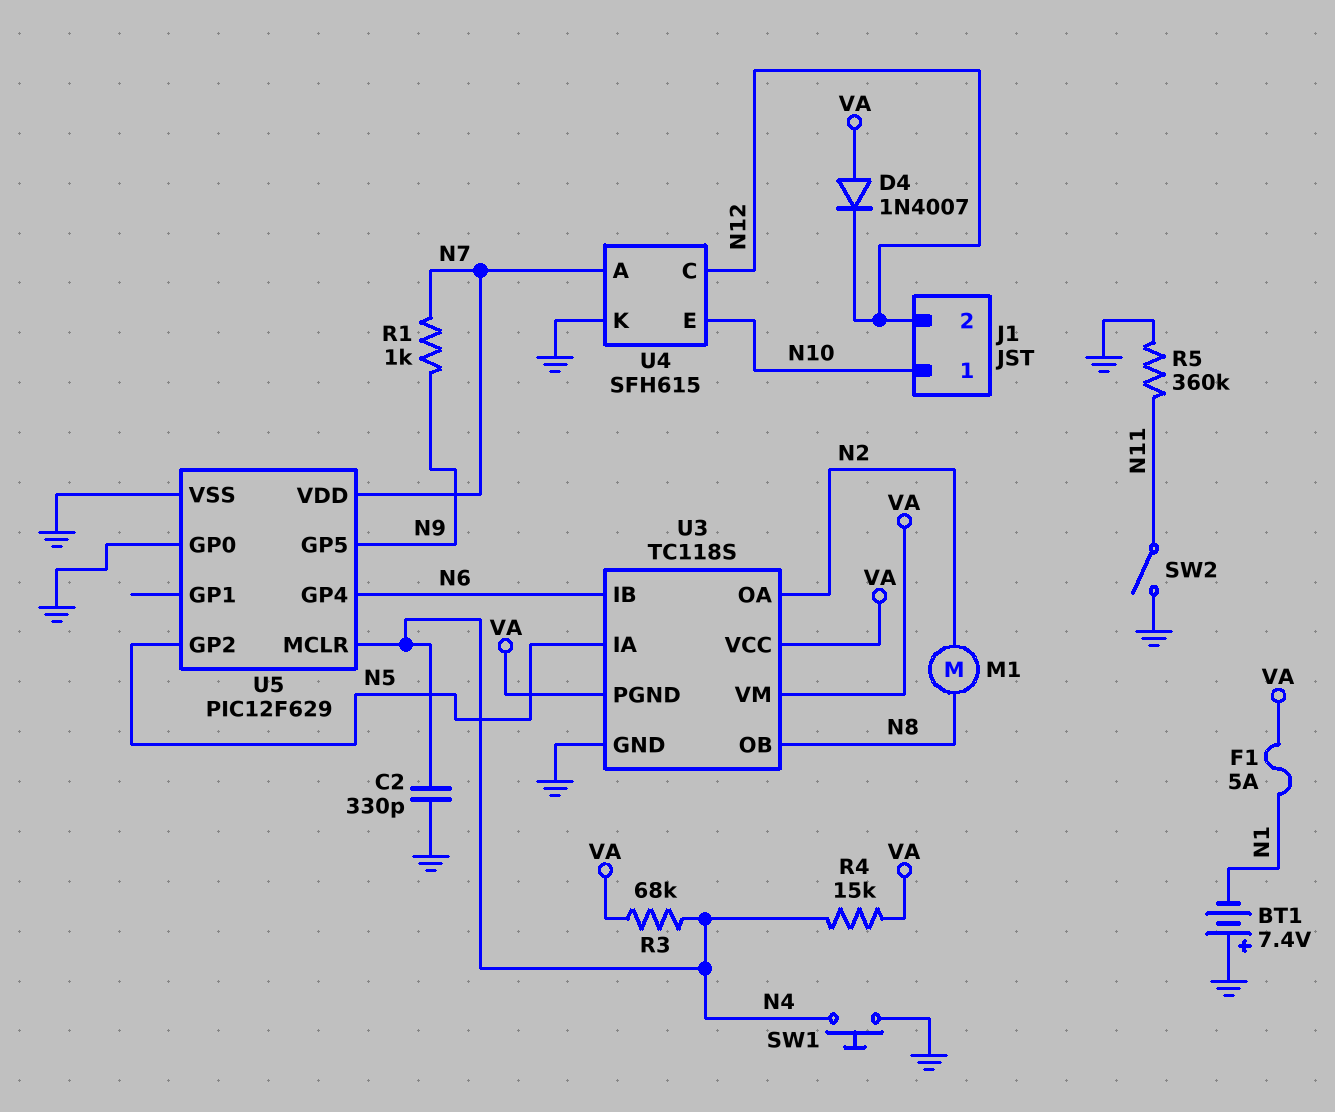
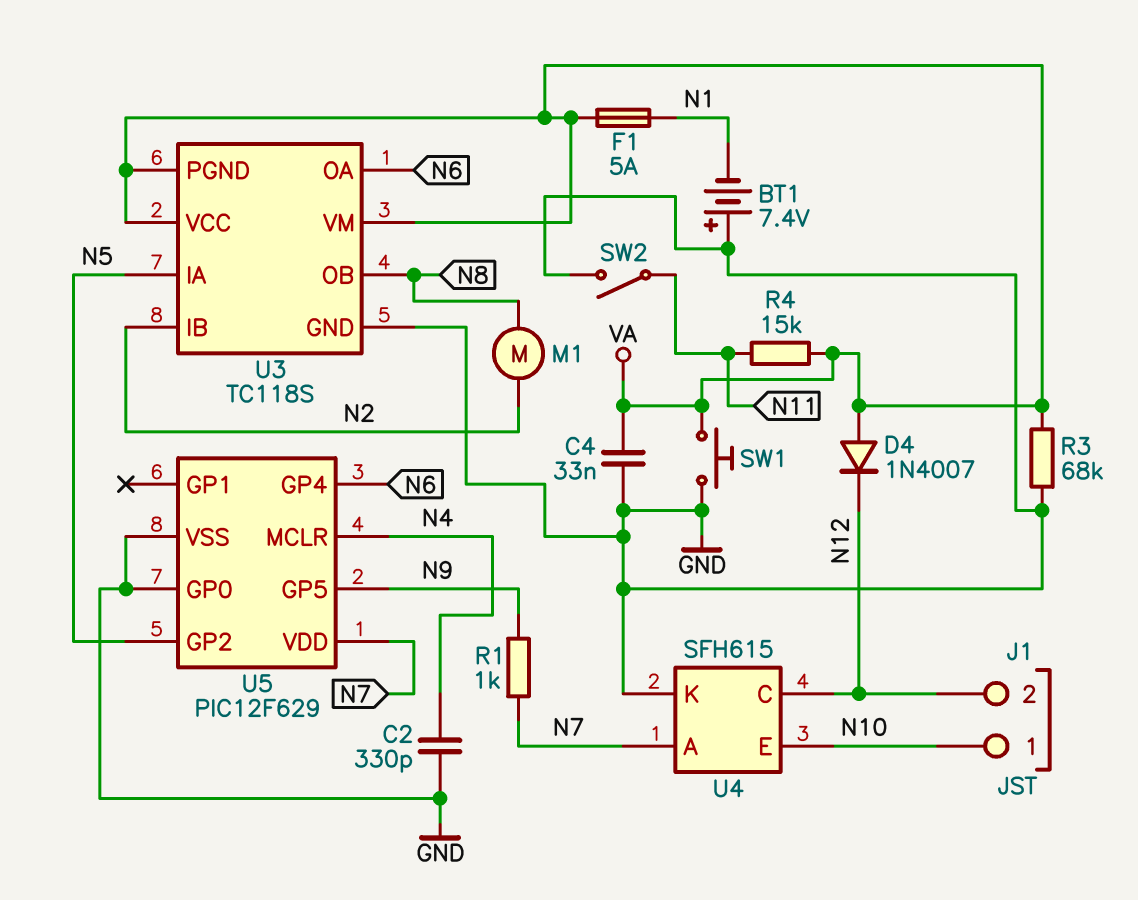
C4: none -> 33nF (GND, VA)
R3: 68k (N4, VA) -> 68k (GND, VA)
R4: 15k (N4, VA) -> 15k (N11, VA)
R5: 360k (GND, N11) -> none
SW1: button (GND, N4) -> button (GND, VA)
U3 pin IB: N6 -> N2
U3 pin OA: N2 -> N6

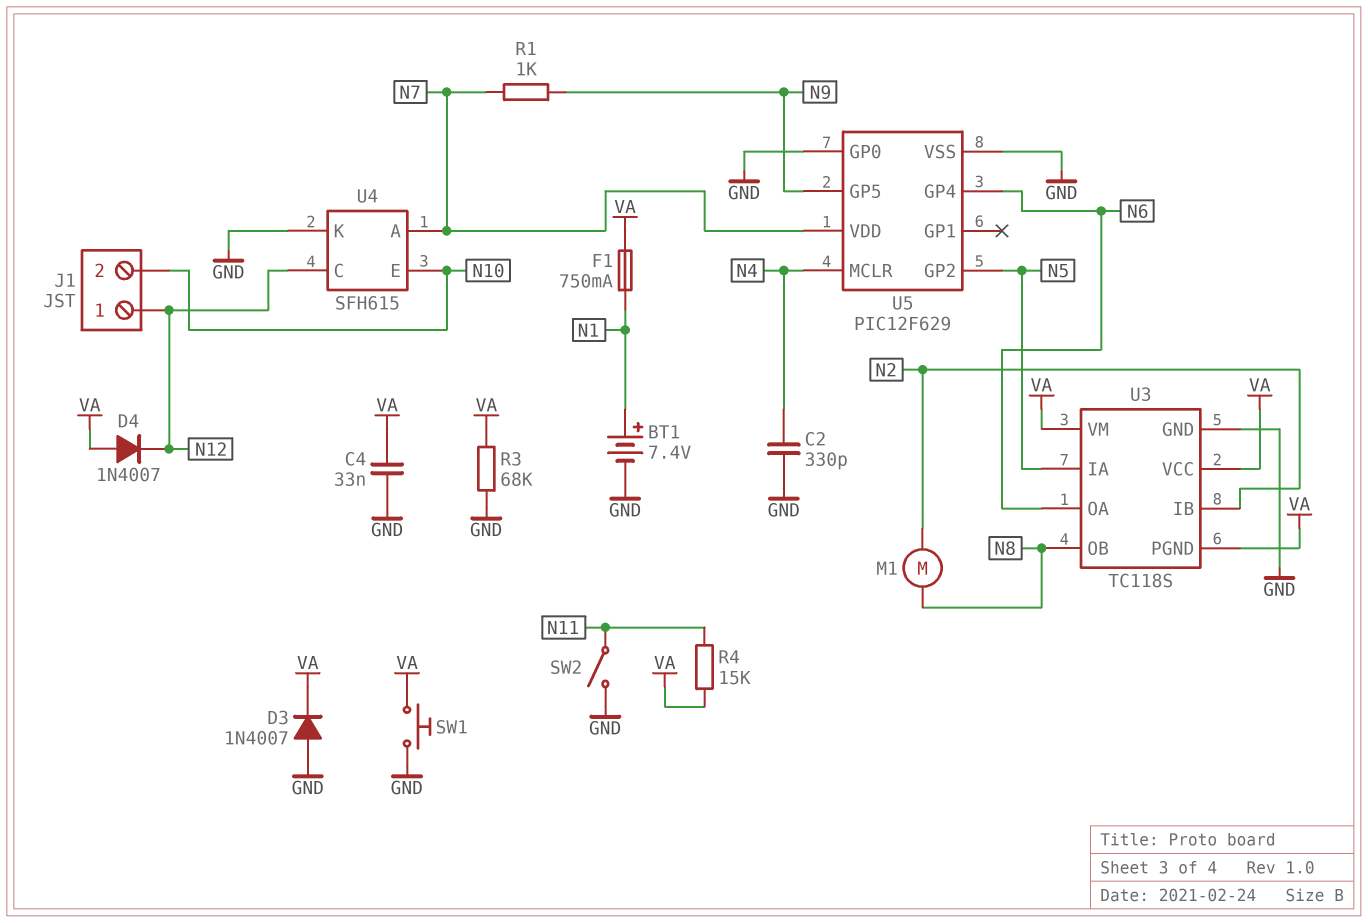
BT1: 7.4V (plus GND, minus N1) -> 7.4V (plus N1, minus GND)
D3: none -> diode 1N4007 (A GND, K VA)
F1: 5A (N1, VA) -> 750mA (N1, VA)
J1 pin 1: N10 -> N12
J1 pin 2: N12 -> N10

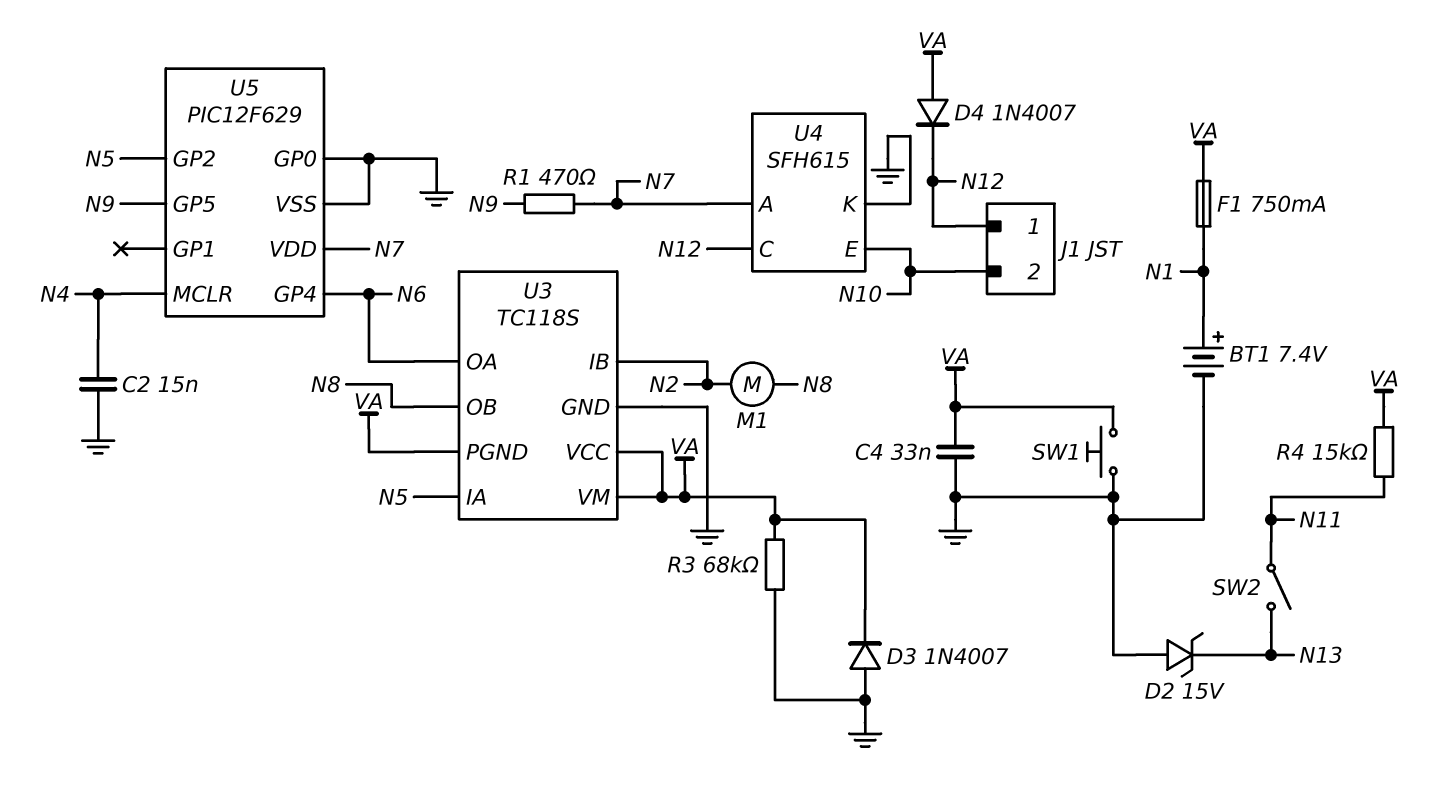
C2: 330pF (GND, N4) -> 15nF (GND, N4)
D2: none -> zener 15V (A GND, K N13)
R1: 1k (N7, N9) -> 470 (N7, N9)
SW2: switch (GND, N11) -> switch (N11, N13)

